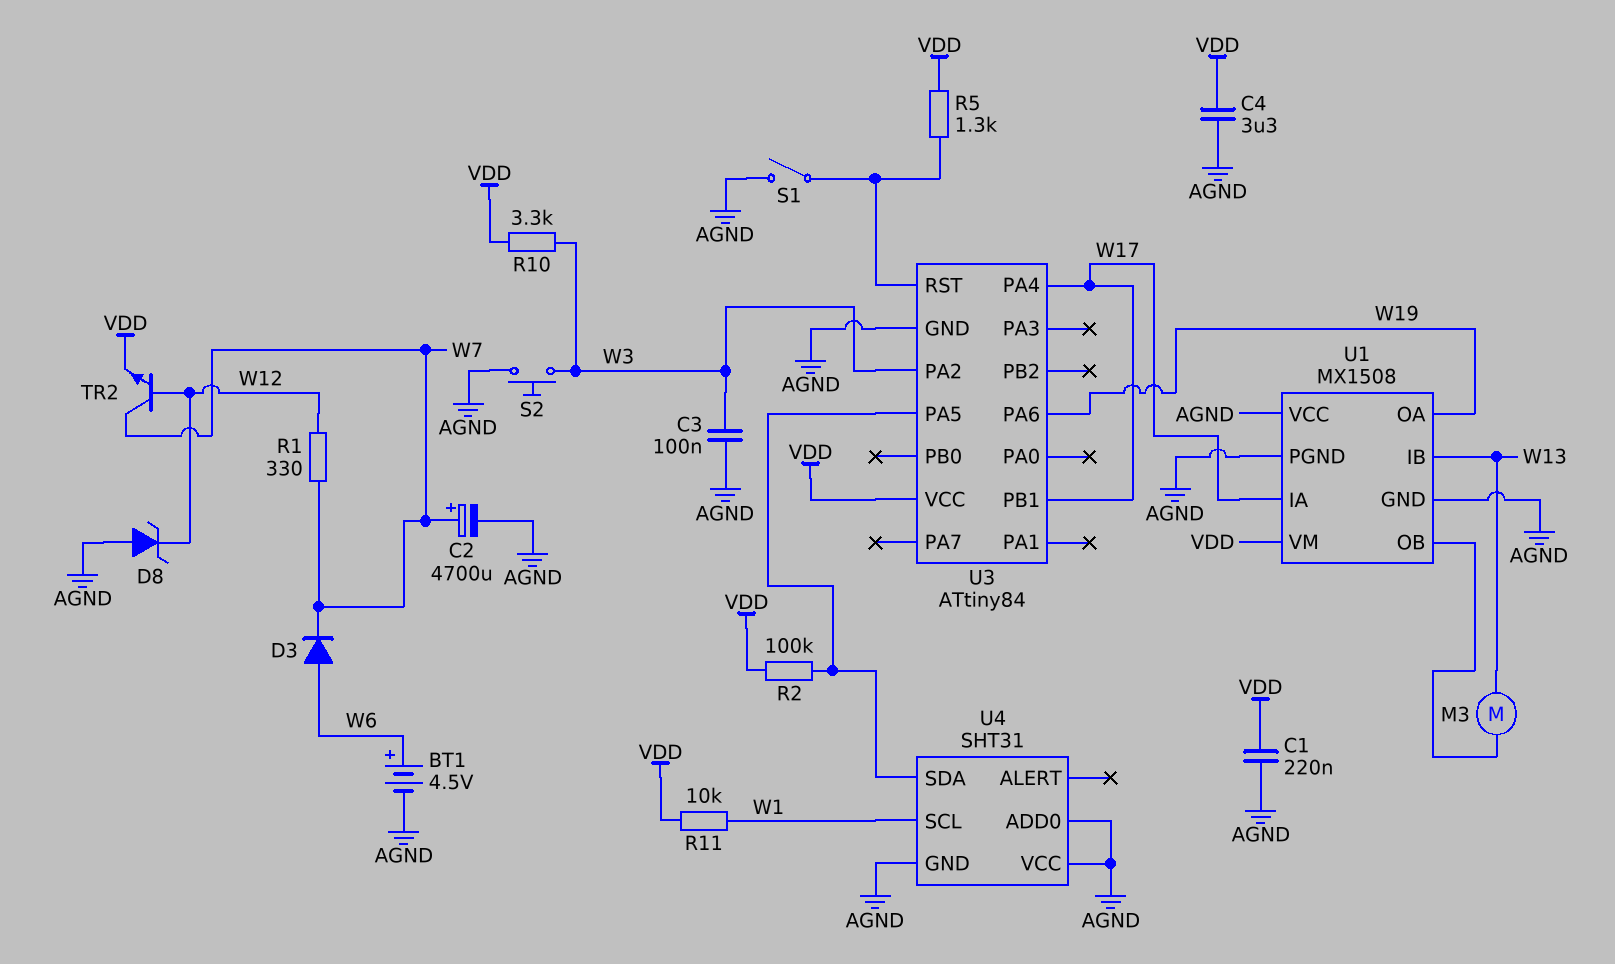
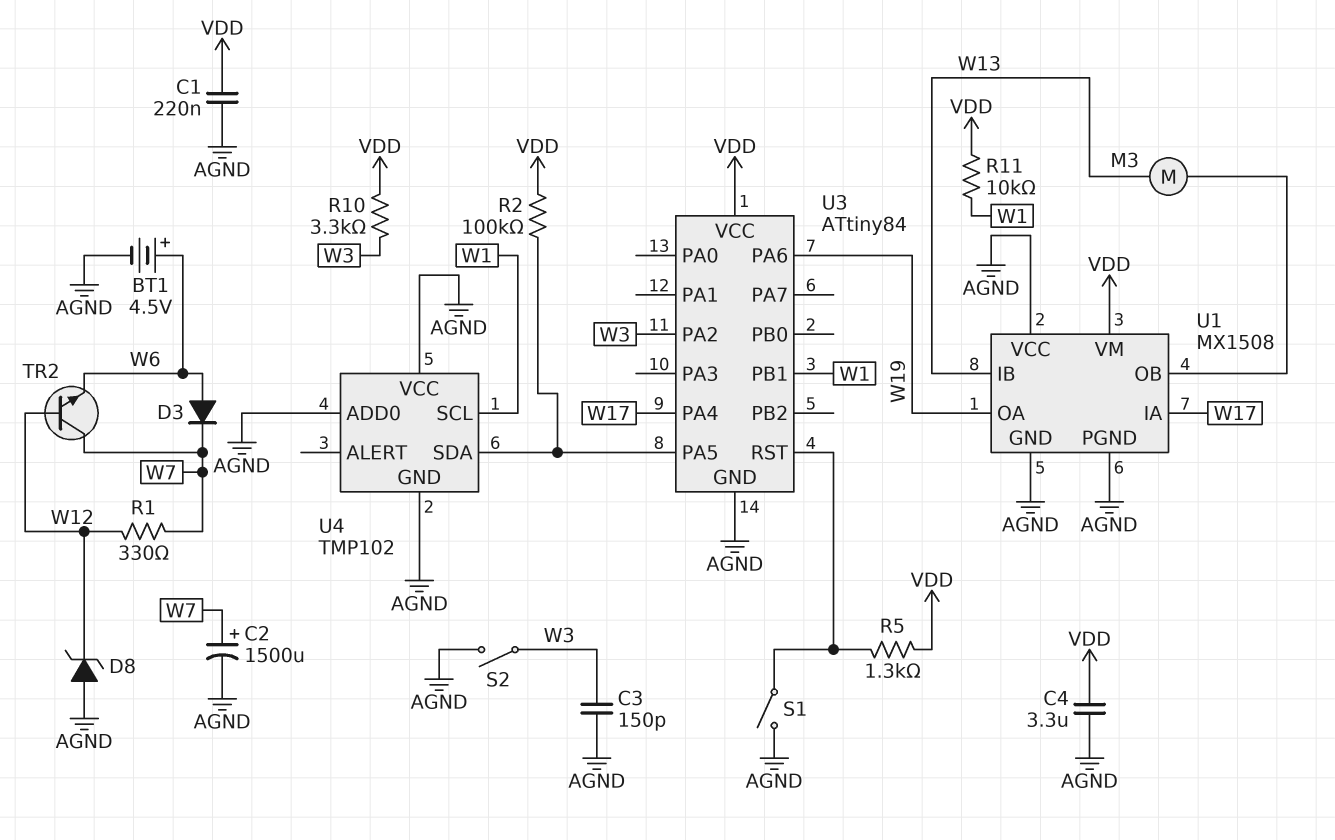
C2: 4700uF (plus W7, minus AGND) -> 1500uF (plus W7, minus AGND)
C3: 100nF (AGND, W3) -> 150pF (AGND, W3)
S2: button (AGND, W3) -> switch (AGND, W3)
TR2: NPN (B W12, C W7, E VDD) -> NPN (B W12, C W7, E W6)
U3 pin PB1: W17 -> W1
U4: SHT31 -> TMP102

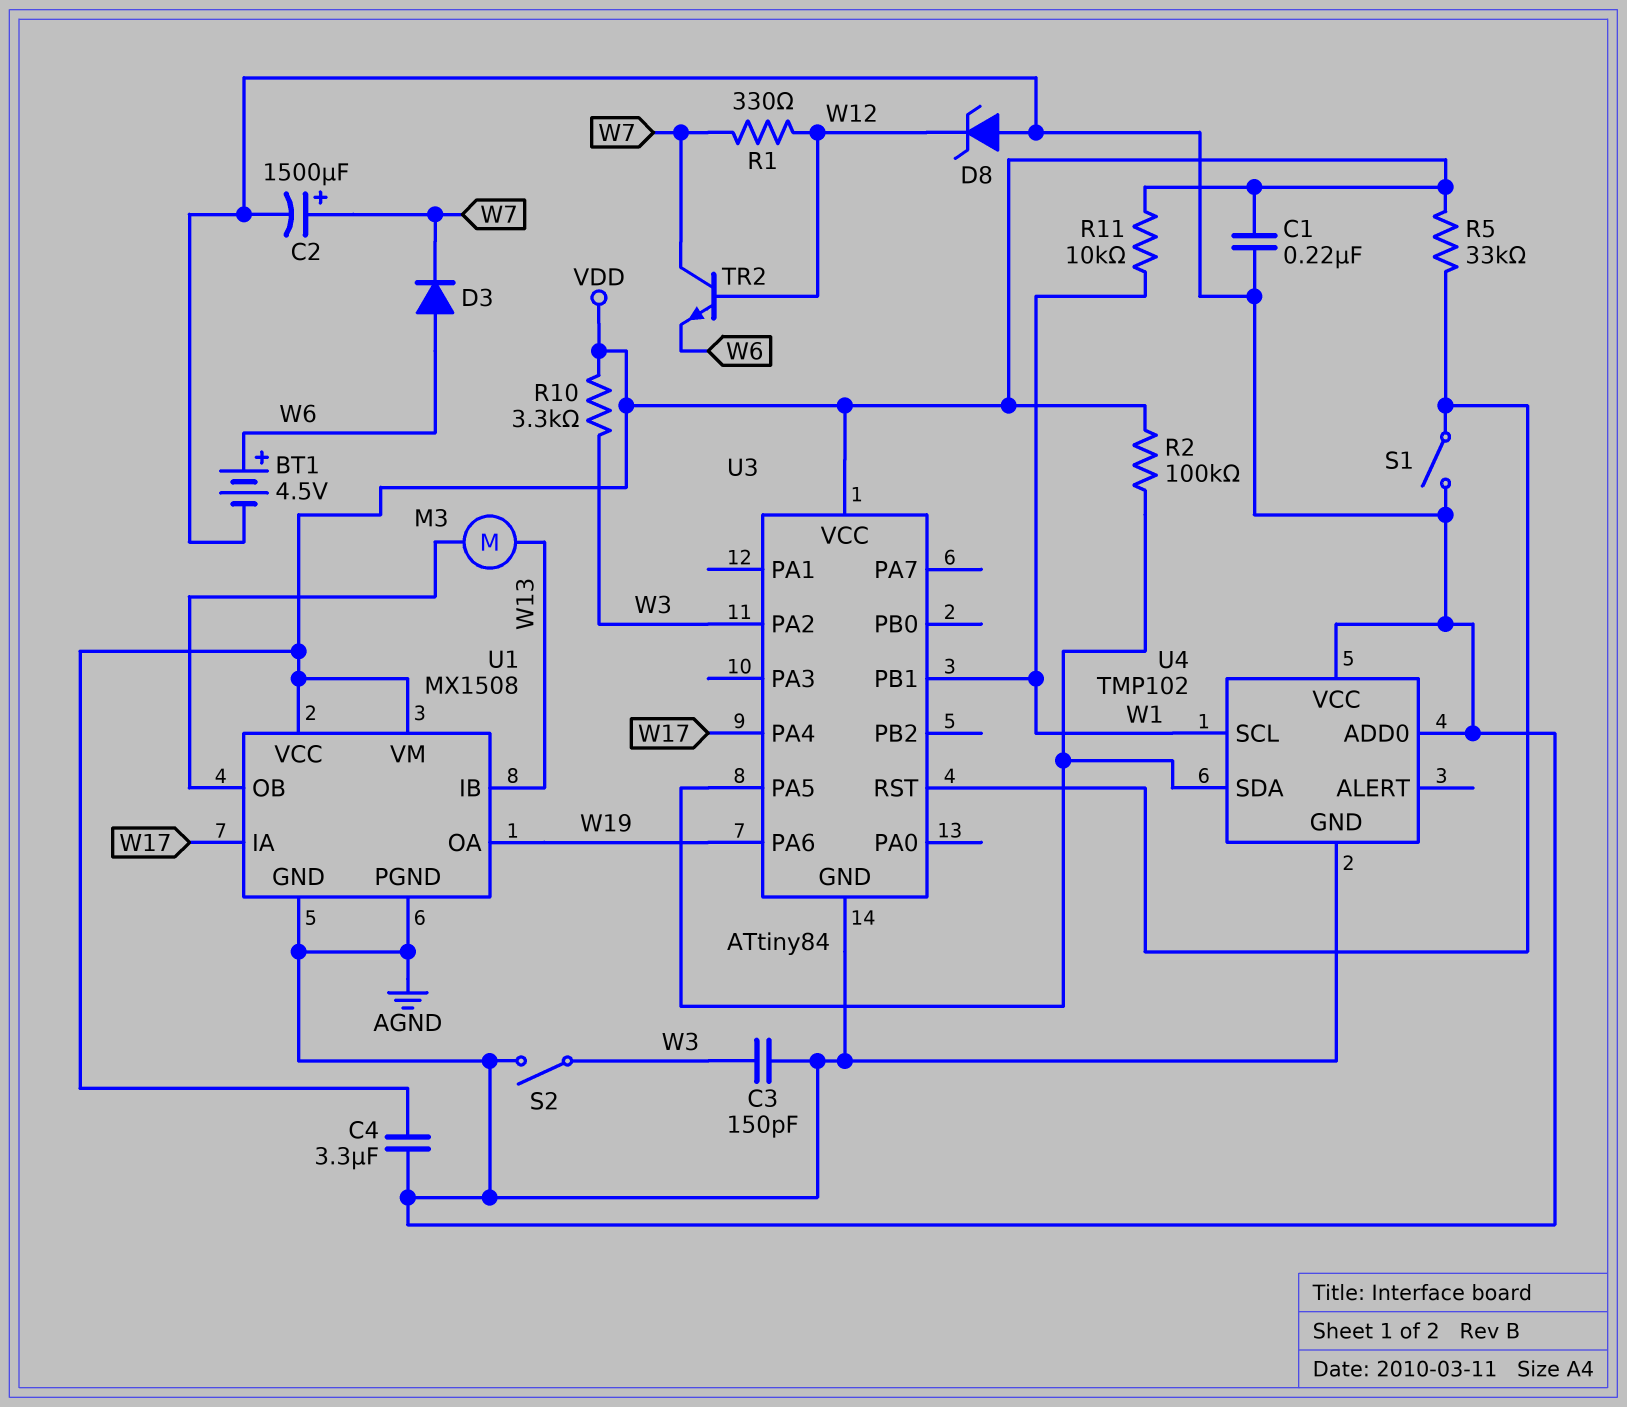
R5: 1.3k (U3/RST, VDD) -> 33k (U3/RST, VDD)
U1 pin VCC: AGND -> VDD

